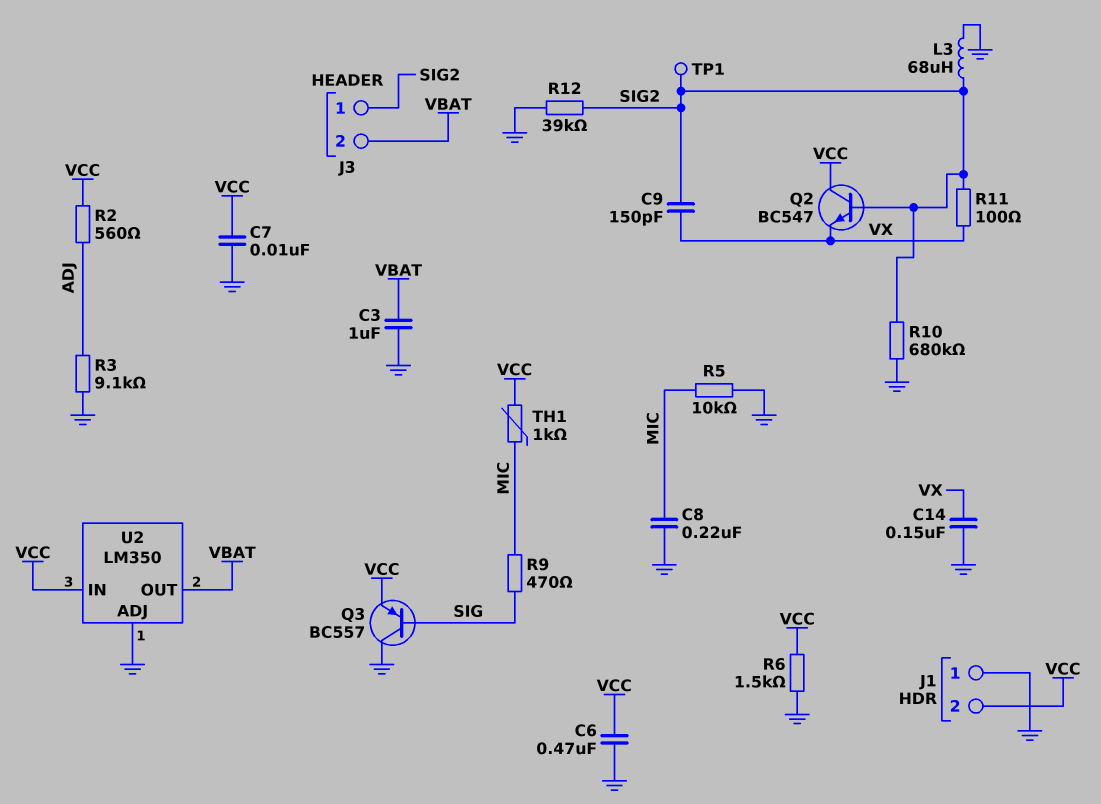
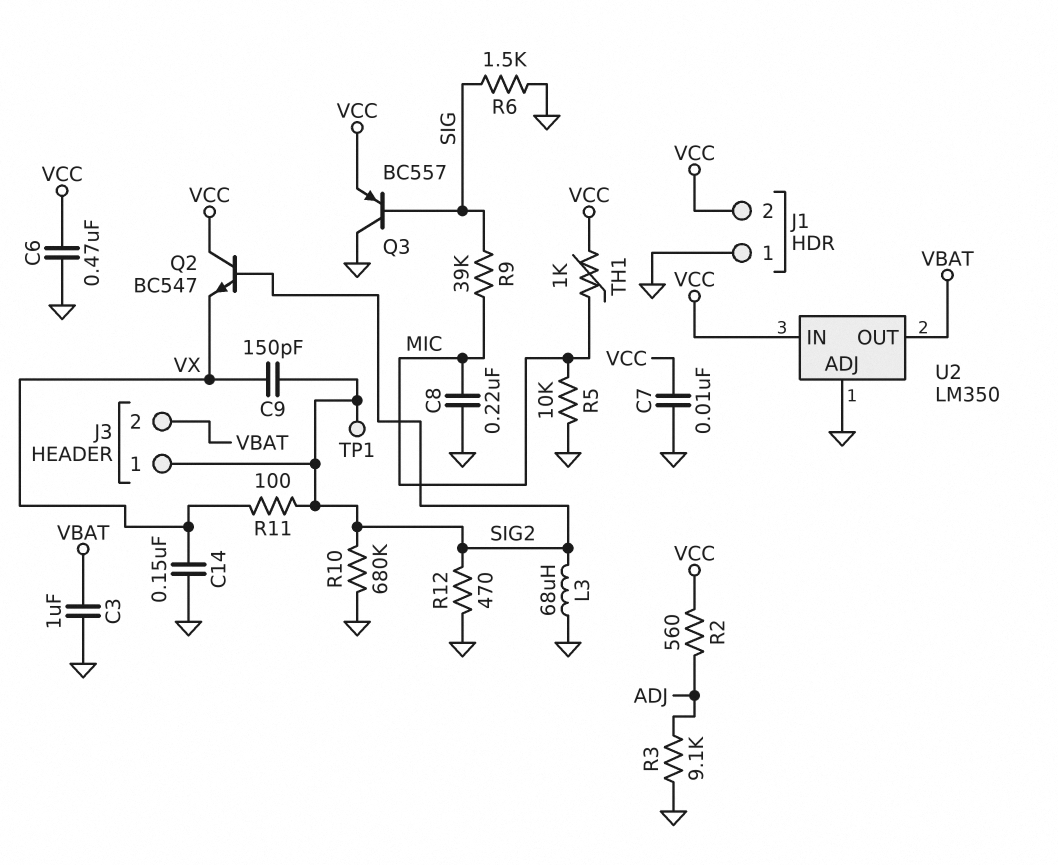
R6: 1.5k (GND, VCC) -> 1.5k (GND, SIG)
R9: 470 (MIC, SIG) -> 39k (MIC, SIG)
R12: 39k (GND, SIG2) -> 470 (GND, SIG2)

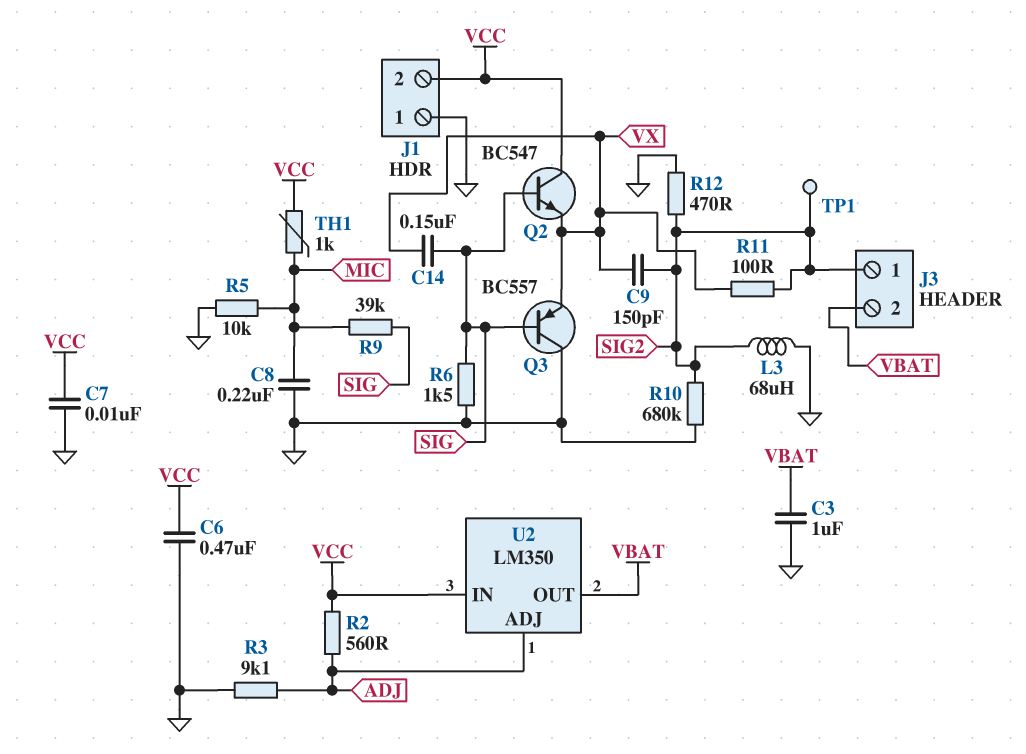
C14: 150nF (GND, VX) -> 150nF (SIG, VX)
Q2: NPN BC547 (B SIG2, C VCC, E VX) -> NPN BC547 (B SIG, C VCC, E VX)
Q3: PNP BC557 (B SIG, C GND, E VCC) -> PNP BC557 (B SIG, C GND, E VX)
U2 pin ADJ: GND -> ADJ

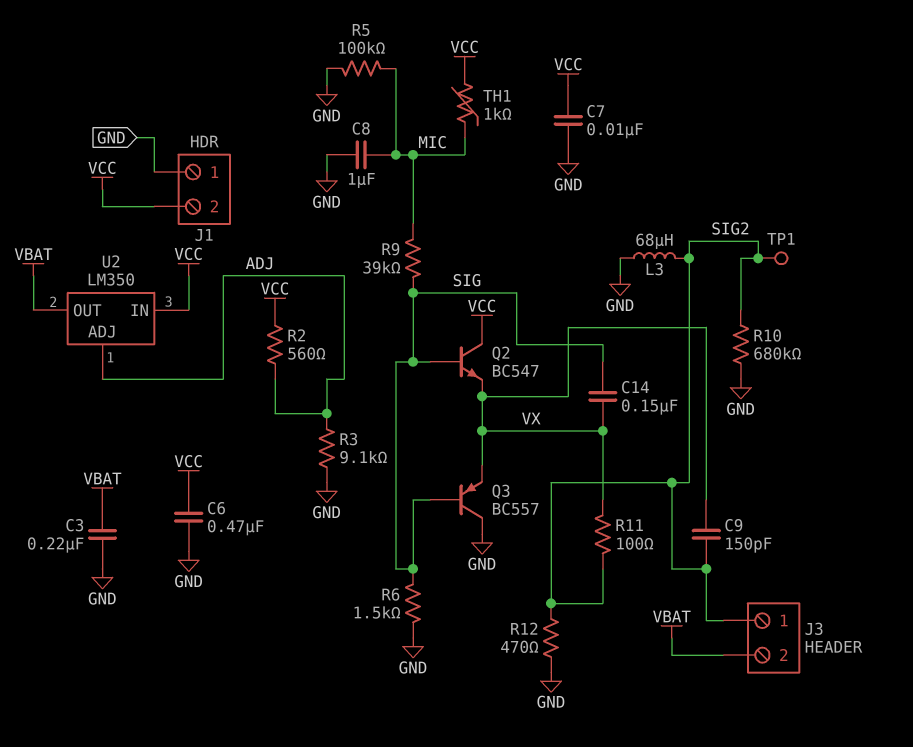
C3: 1uF (GND, VBAT) -> 220nF (GND, VBAT)
C8: 220nF (GND, MIC) -> 1uF (GND, MIC)
R5: 10k (GND, MIC) -> 100k (GND, MIC)

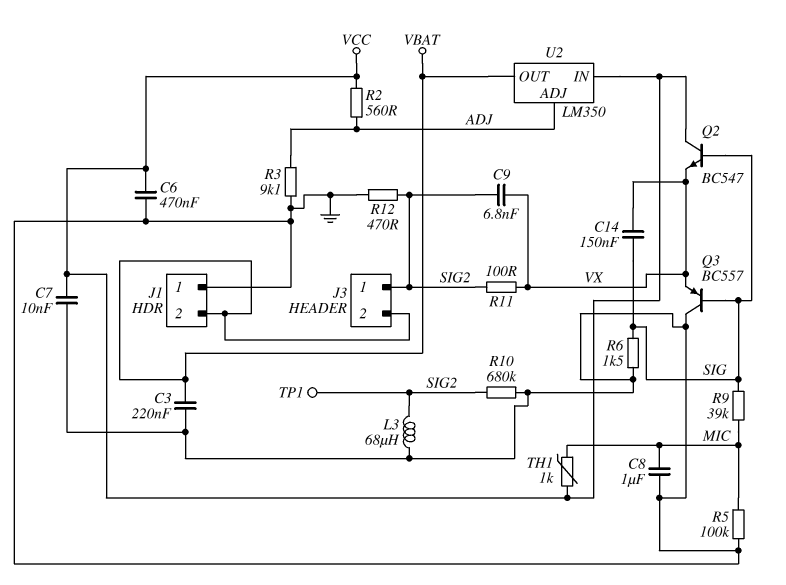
C9: 150pF (SIG2, VX) -> 6.8nF (SIG2, VX)
J1 pin 2: VCC -> VBAT

